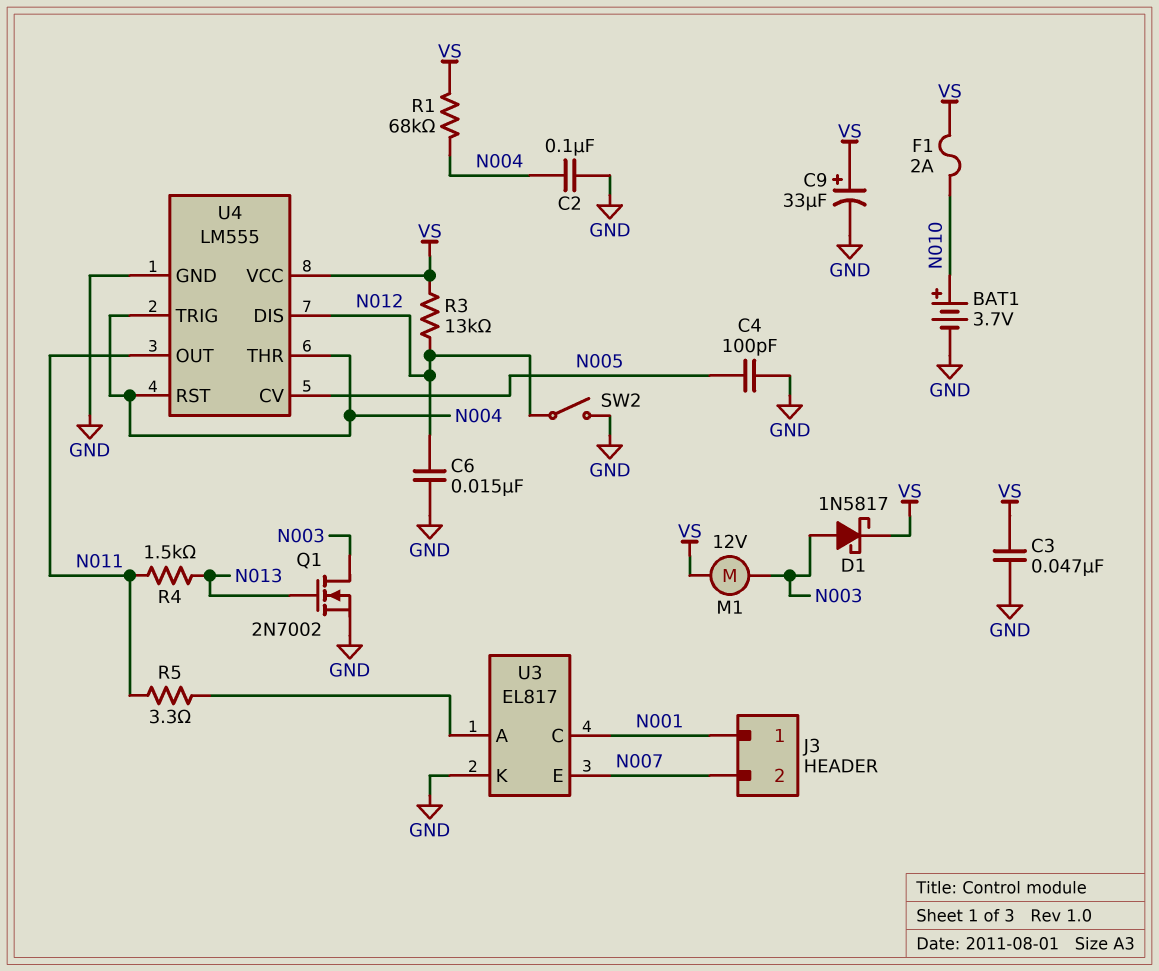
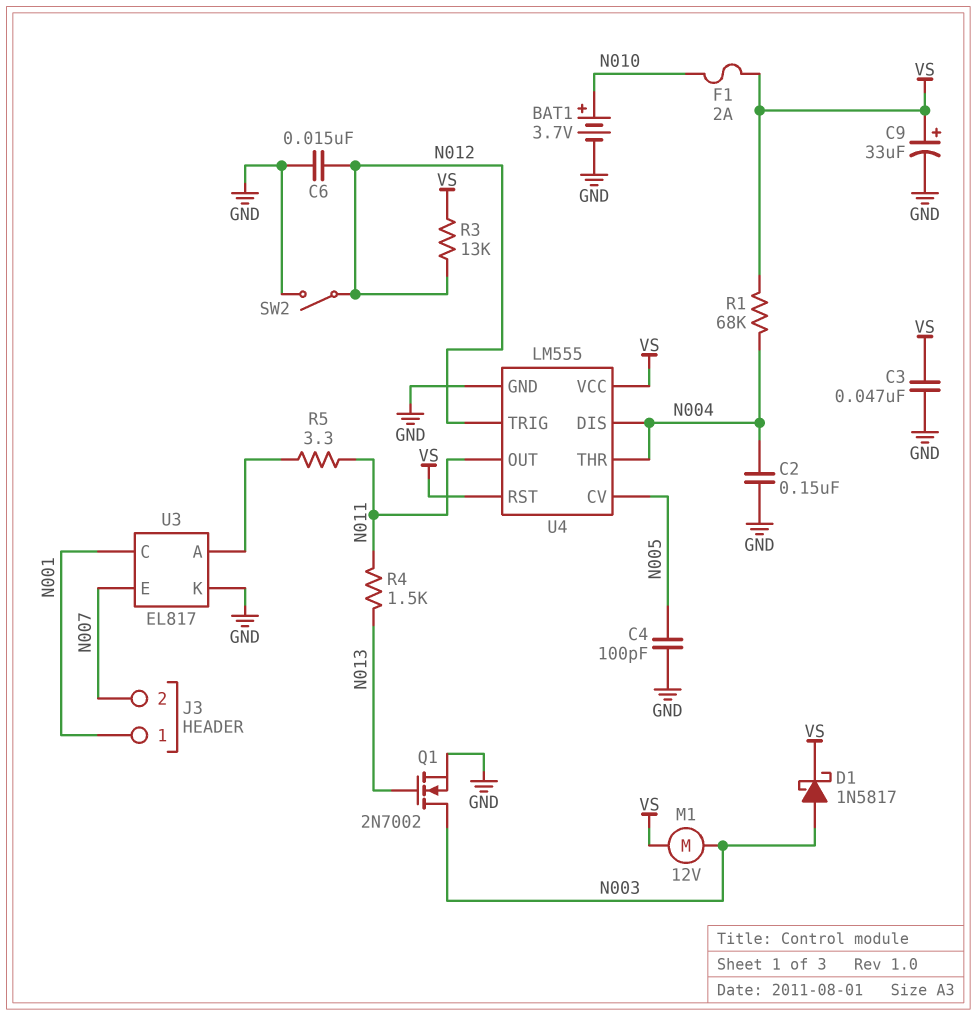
C2: 100nF (GND, N004) -> 150nF (GND, N004)
U4 pin DIS: N012 -> N004
U4 pin RST: N004 -> VS
U4 pin TRIG: N004 -> N012

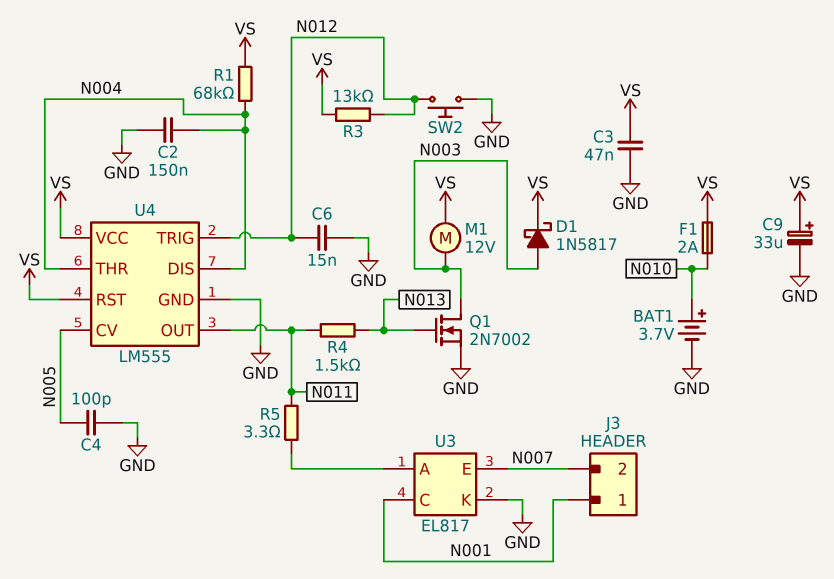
SW2: switch (GND, N012) -> button (GND, N012)

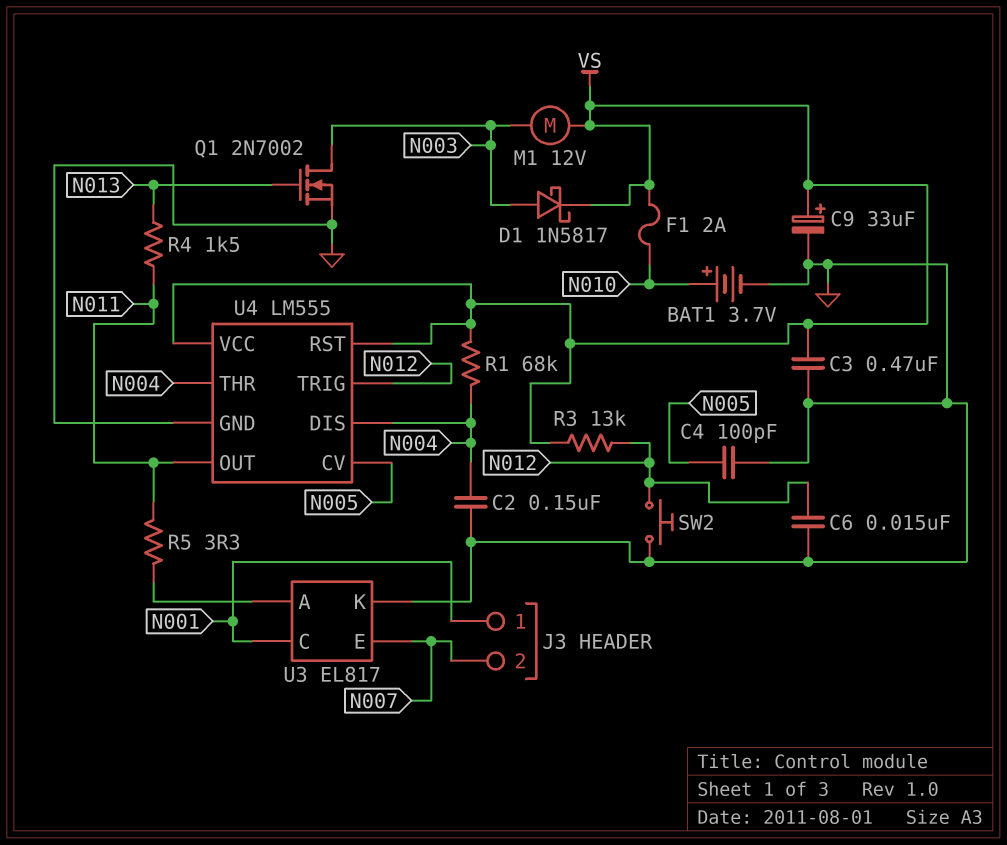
C3: 47nF (GND, VS) -> 470nF (GND, VS)

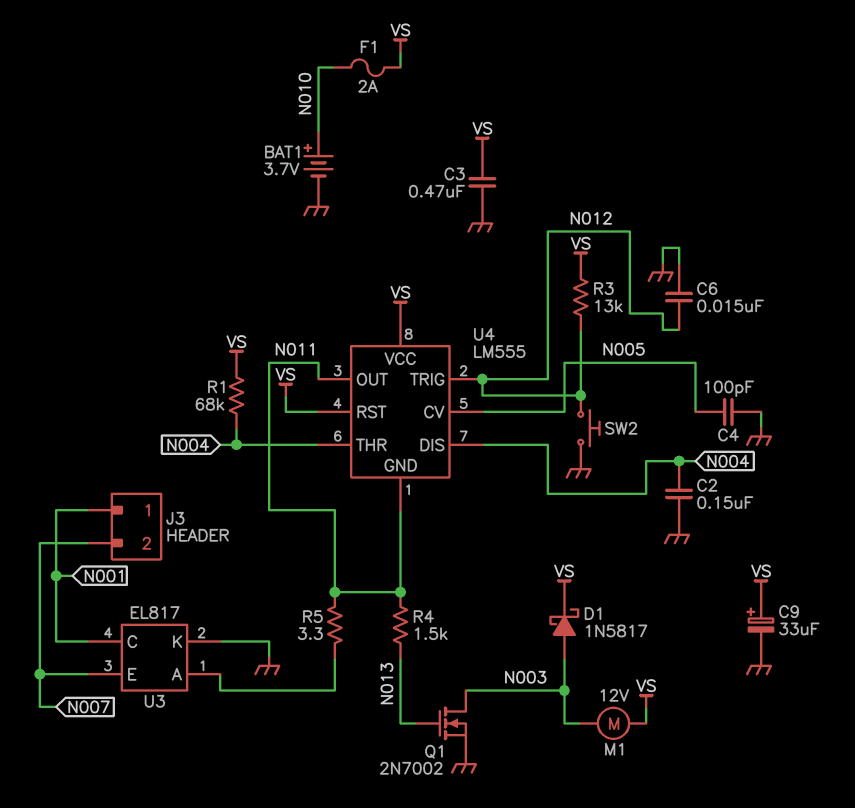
U4 pin GND: GND -> N011

